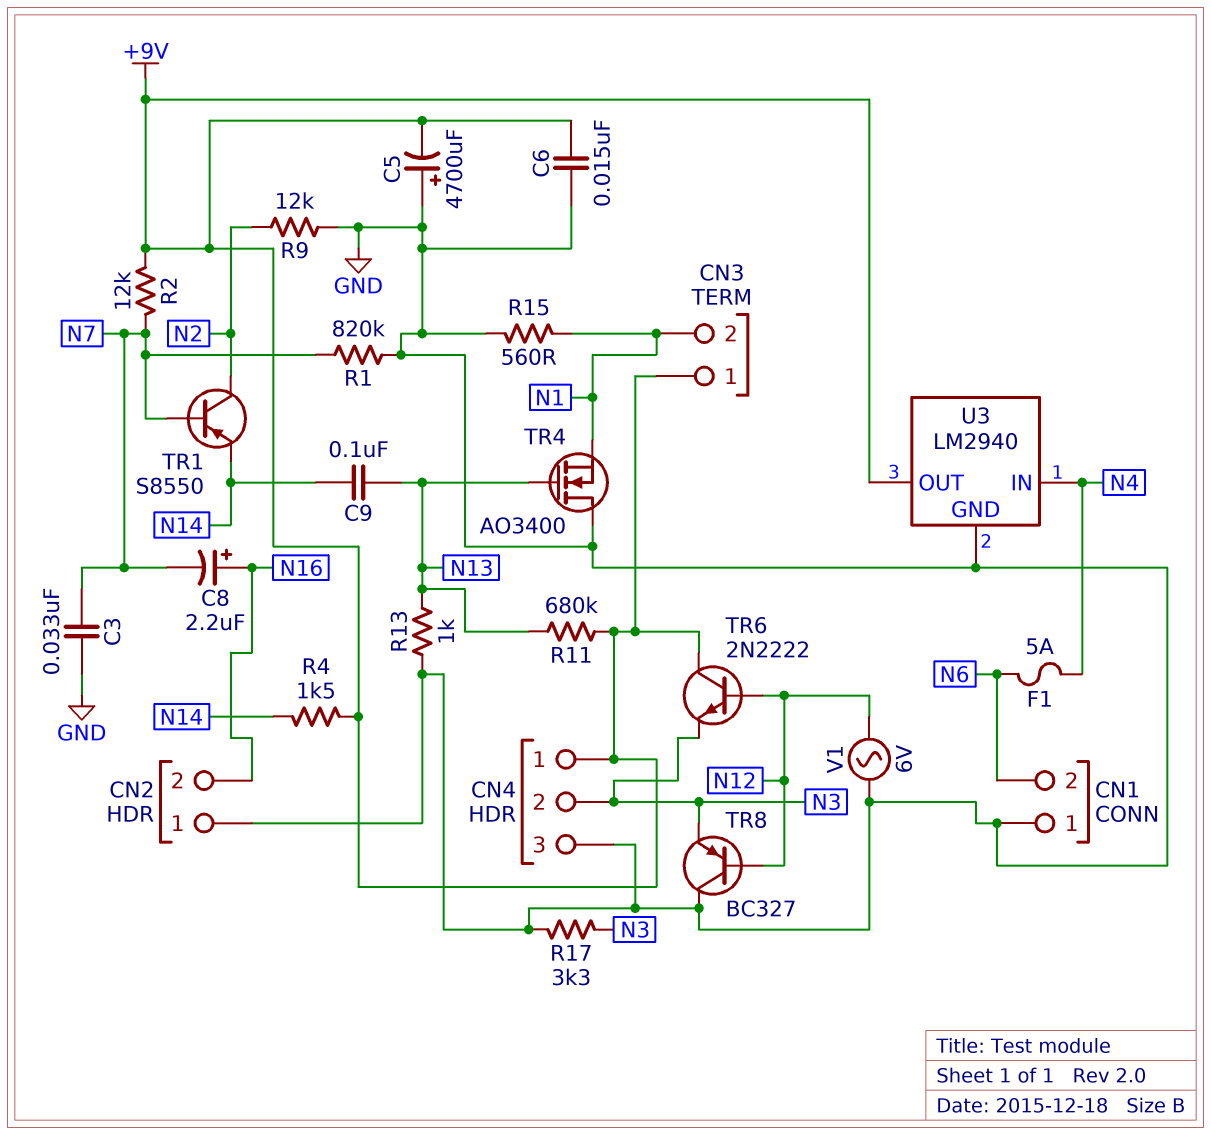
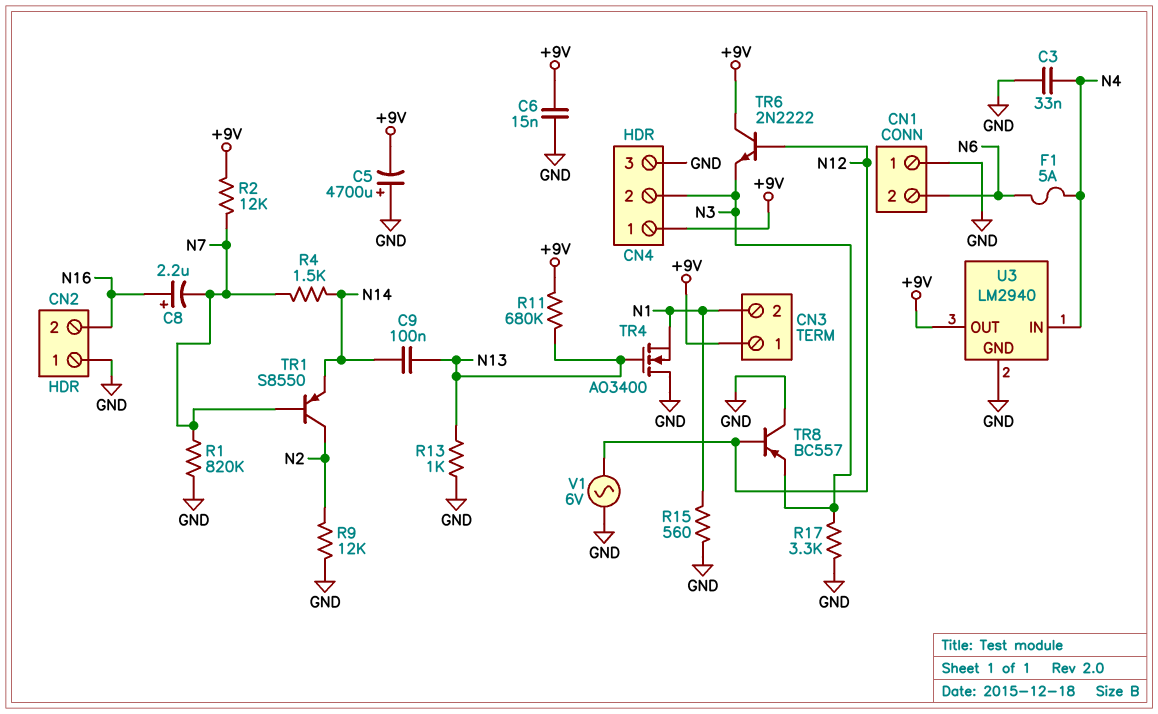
C3: 33nF (GND, N7) -> 33nF (GND, N4)
R4: 1.5k (+9V, N14) -> 1.5k (N7, N14)
TR8: PNP BC327 (B N12, C GND, E N3) -> PNP BC557 (B N12, C GND, E N3)

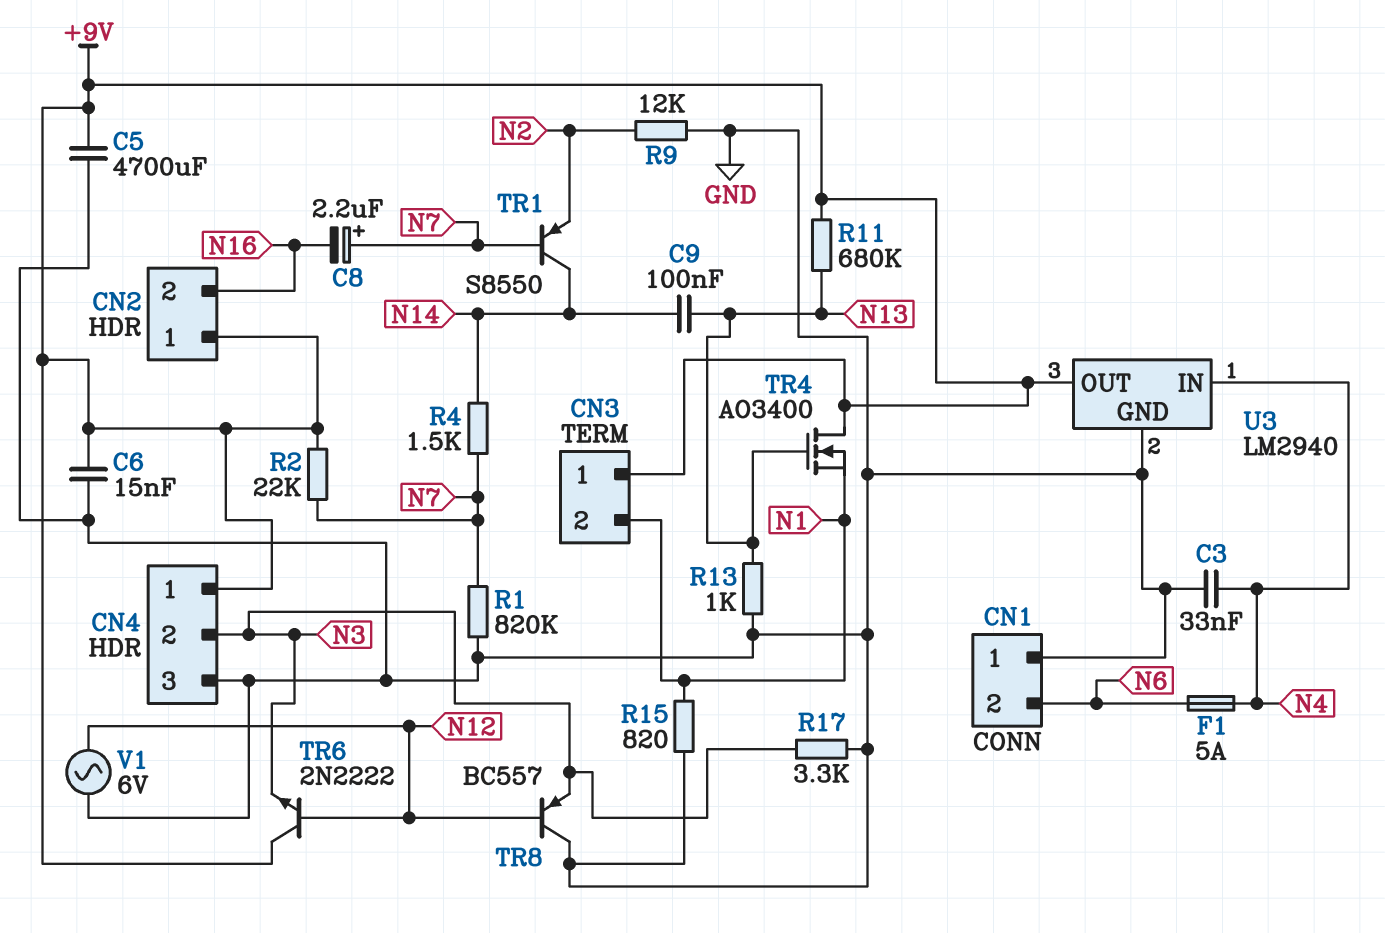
C5: 4700uF (plus GND, minus +9V) -> 4700uF (+9V, GND)
C8: 2.2uF (plus N16, minus N7) -> 2.2uF (plus N7, minus N16)
CN2 pin 1: GND -> +9V
R2: 12k (+9V, N7) -> 22k (+9V, N7)
R15: 560 (GND, N1) -> 820 (GND, N1)
TR1: PNP S8550 (B N7, C N2, E N14) -> PNP S8550 (B N7, C N14, E N2)
TR4: NMOS AO3400 (G N13, D GND, S N1) -> NMOS AO3400 (G N13, D +9V, S N1)

